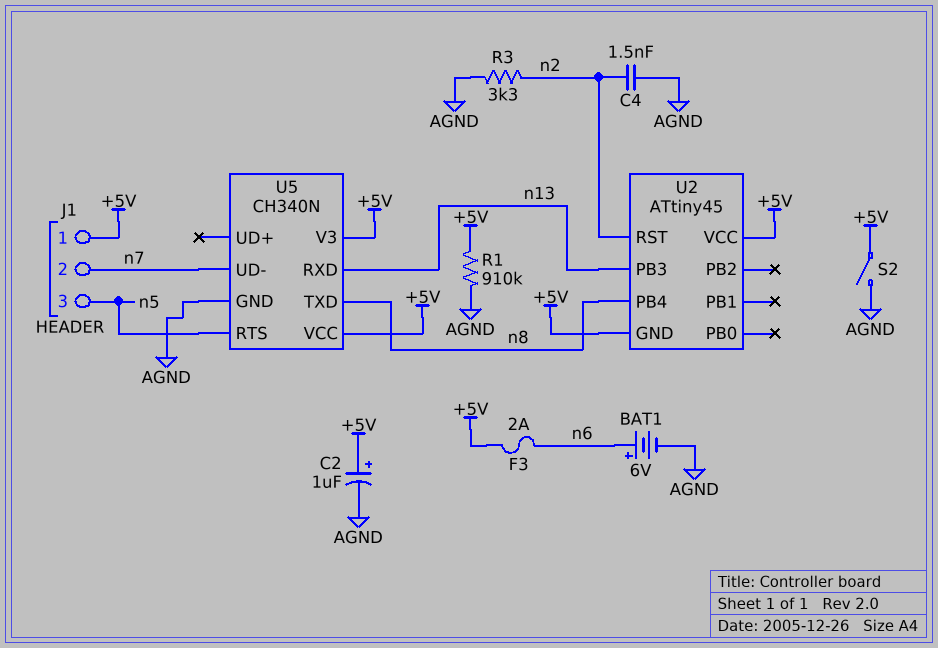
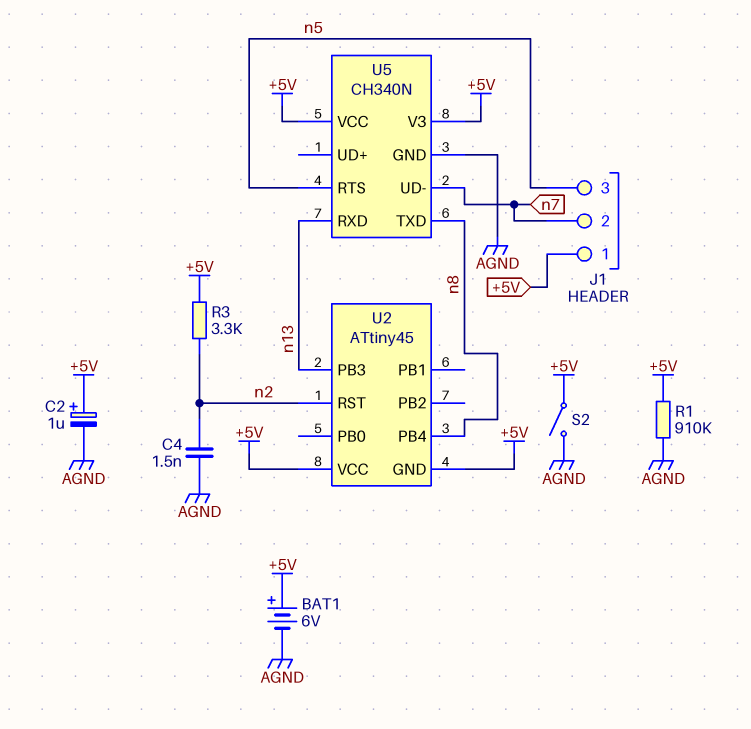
BAT1: 6V (plus n6, minus AGND) -> 6V (plus +5V, minus AGND)
F3: 2A (+5V, n6) -> none
R3: 3.3k (AGND, n2) -> 3.3k (+5V, n2)

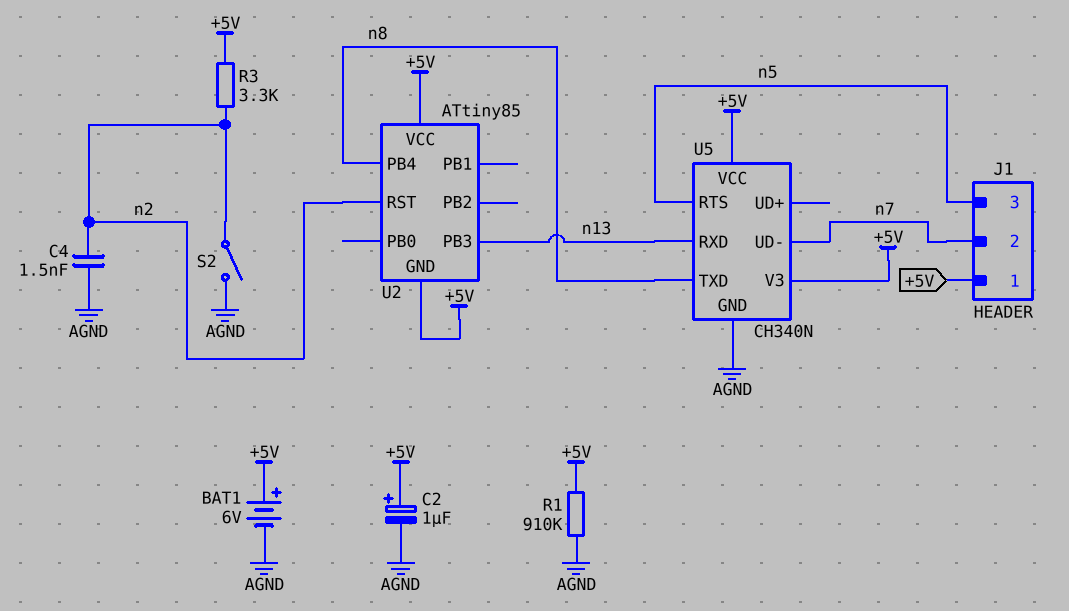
S2: switch (+5V, AGND) -> switch (AGND, n2)
U2: ATtiny45 -> ATtiny85

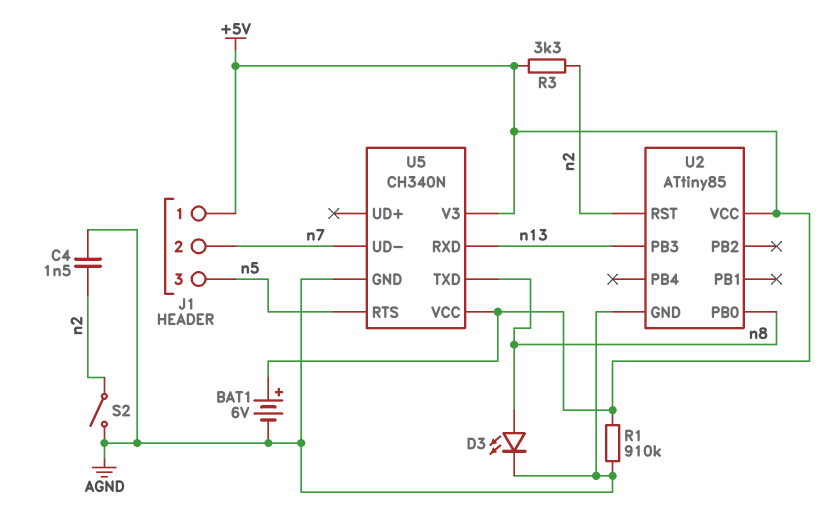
C2: 1uF (plus +5V, minus AGND) -> none
D3: none -> LED (A n8, K AGND)
U2 pin GND: +5V -> AGND
U2 pin PB0: none -> n8
U2 pin PB4: n8 -> none

